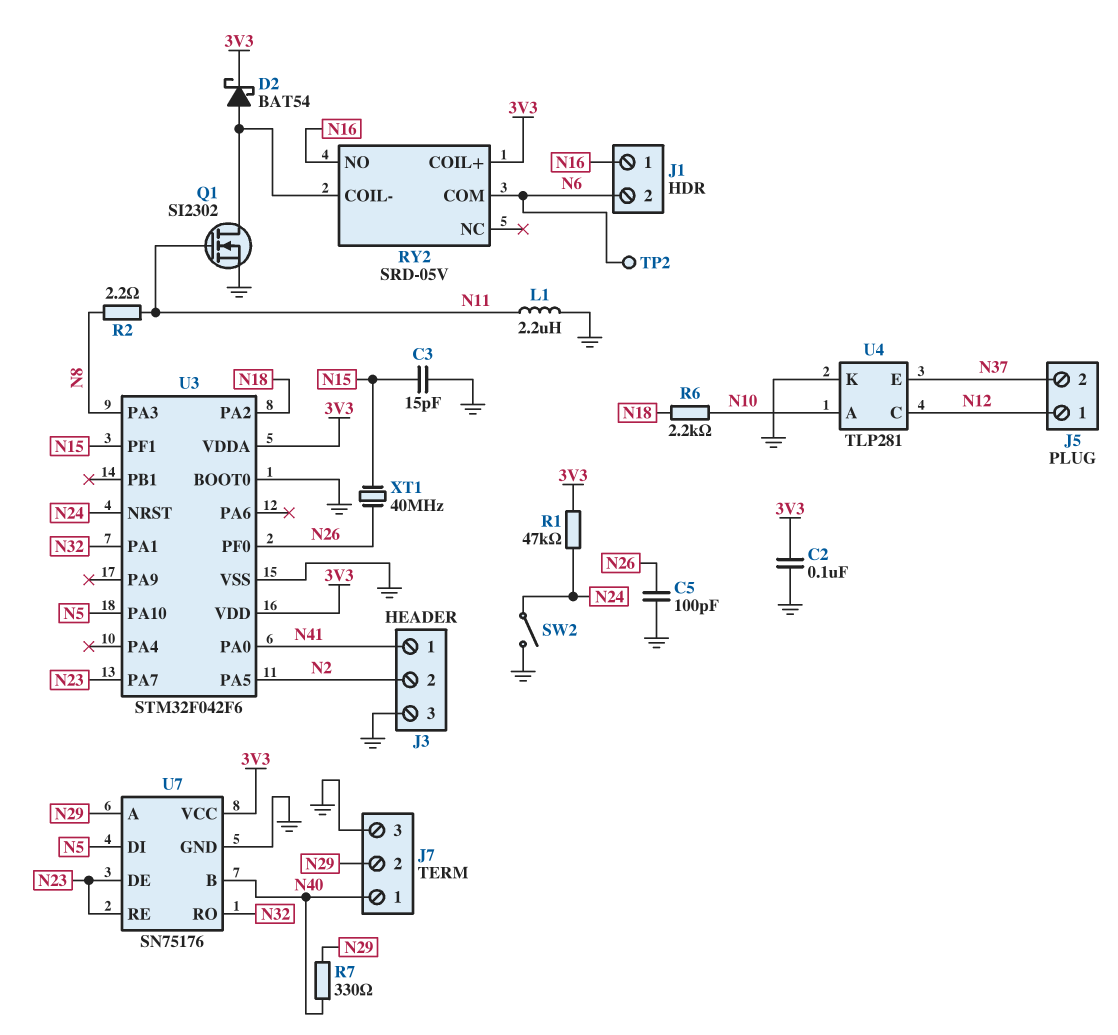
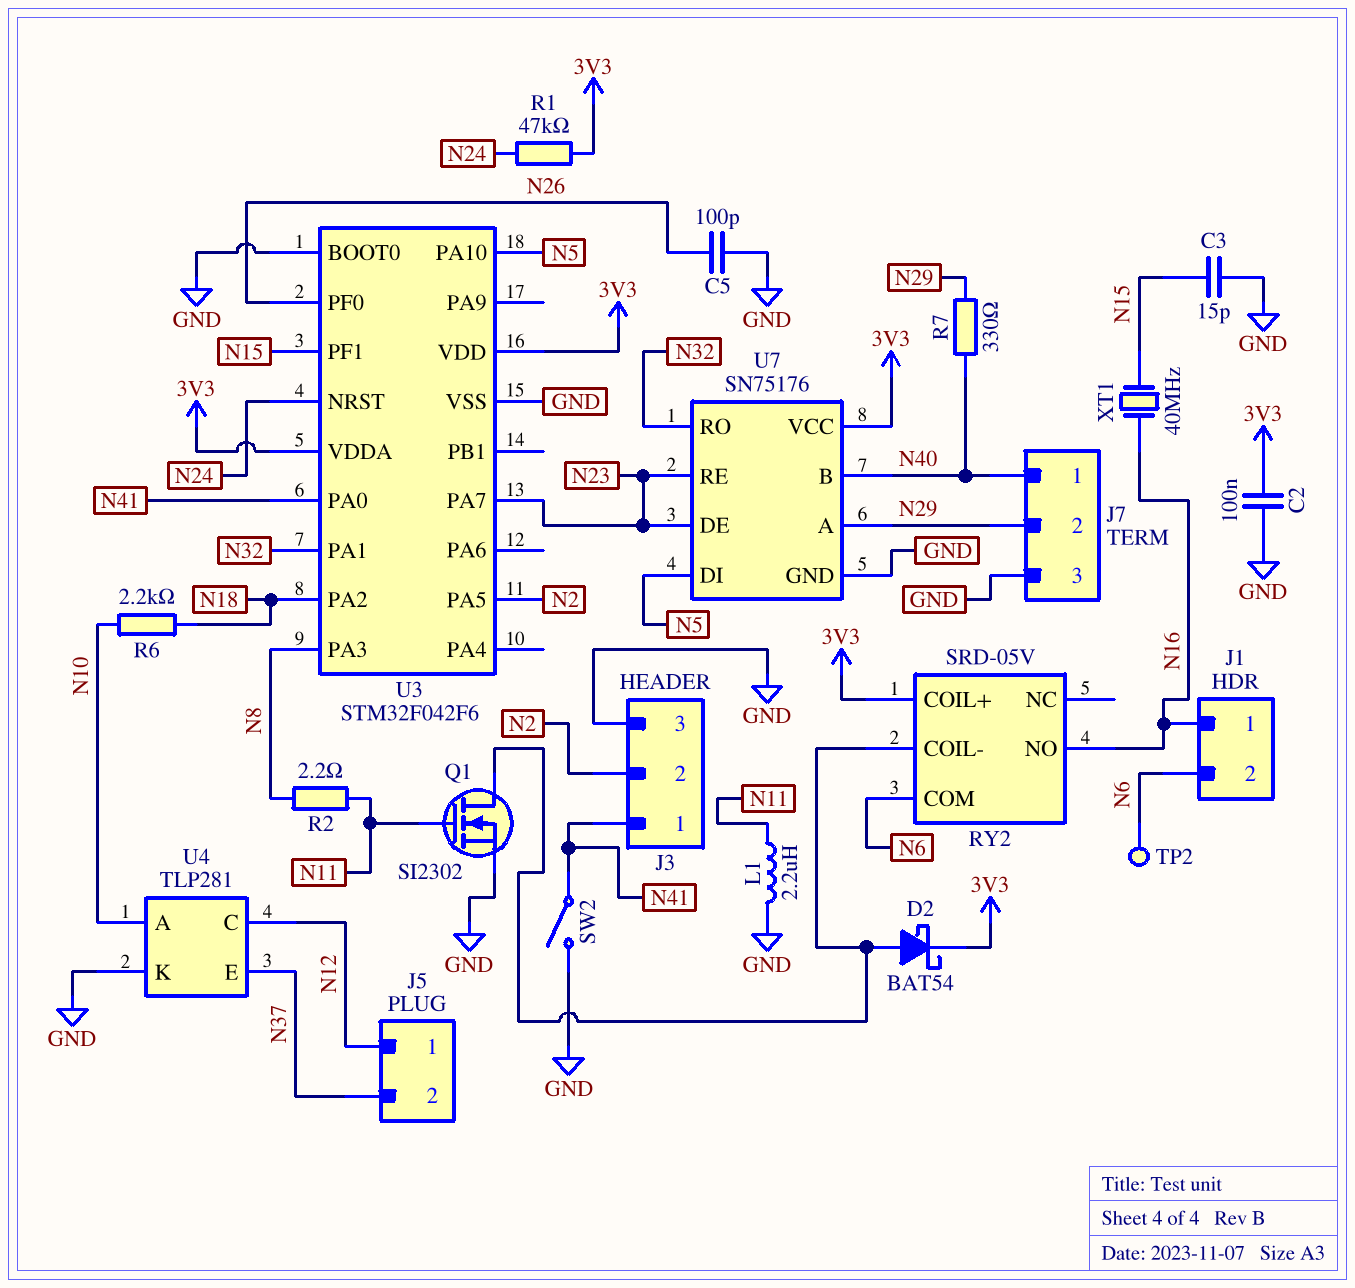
SW2: switch (GND, N24) -> switch (GND, N41)
XT1: 40MHz (N15, N26) -> 40MHz (N15, N16)

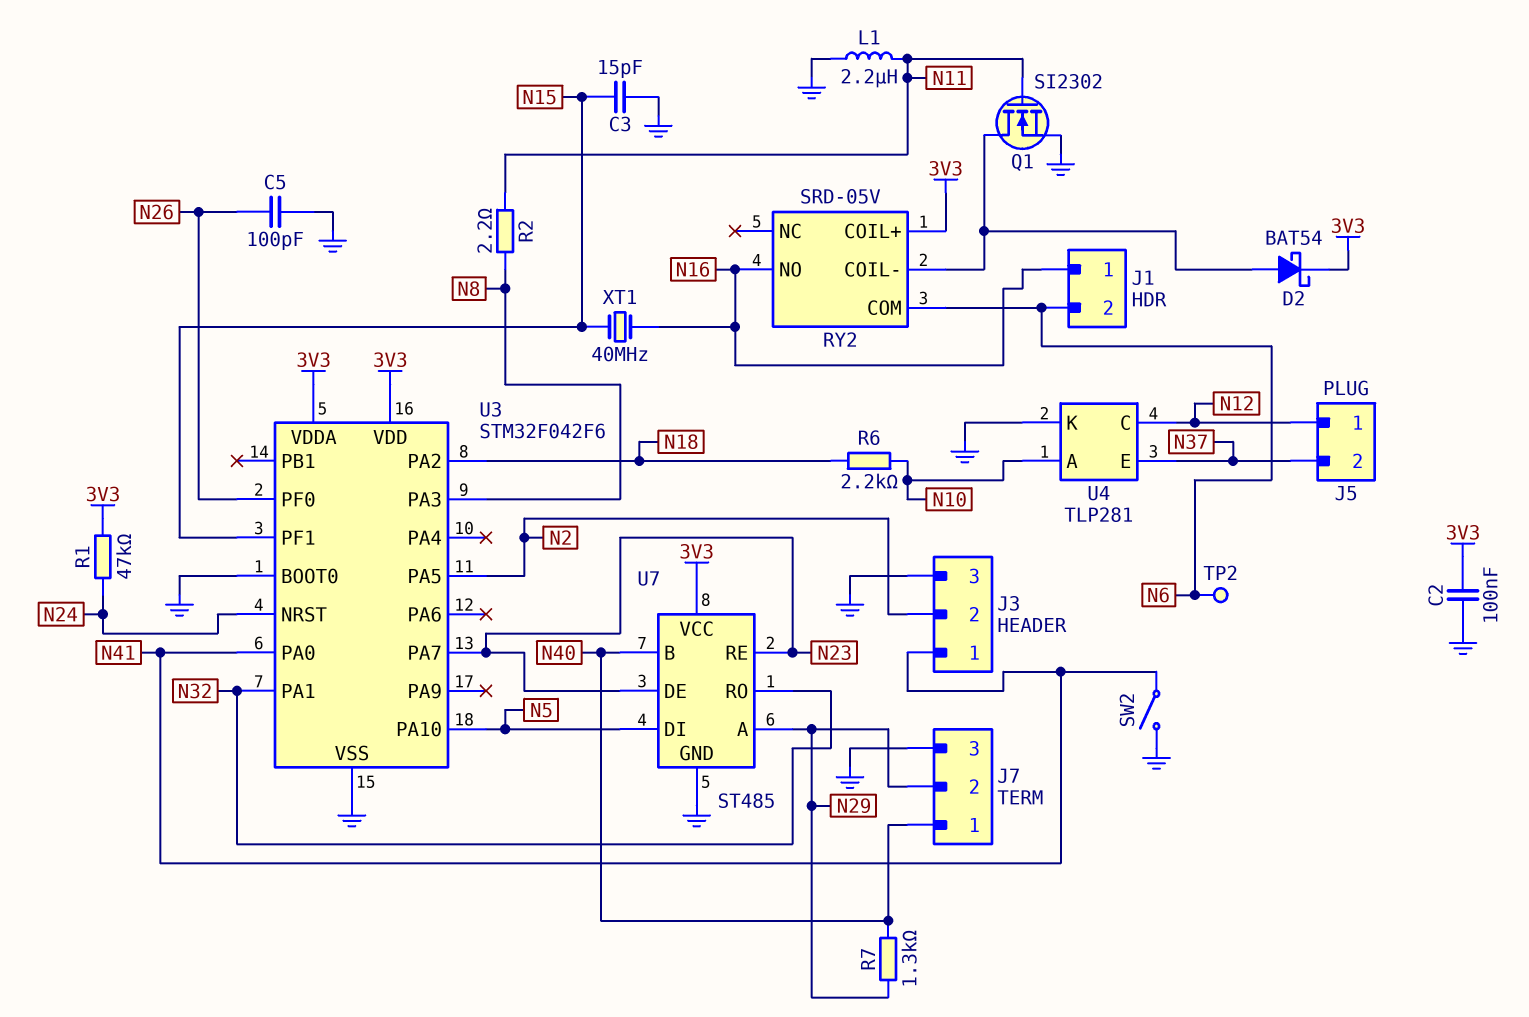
R7: 330 (N29, N40) -> 1.3k (N29, N40)
U7: SN75176 -> ST485

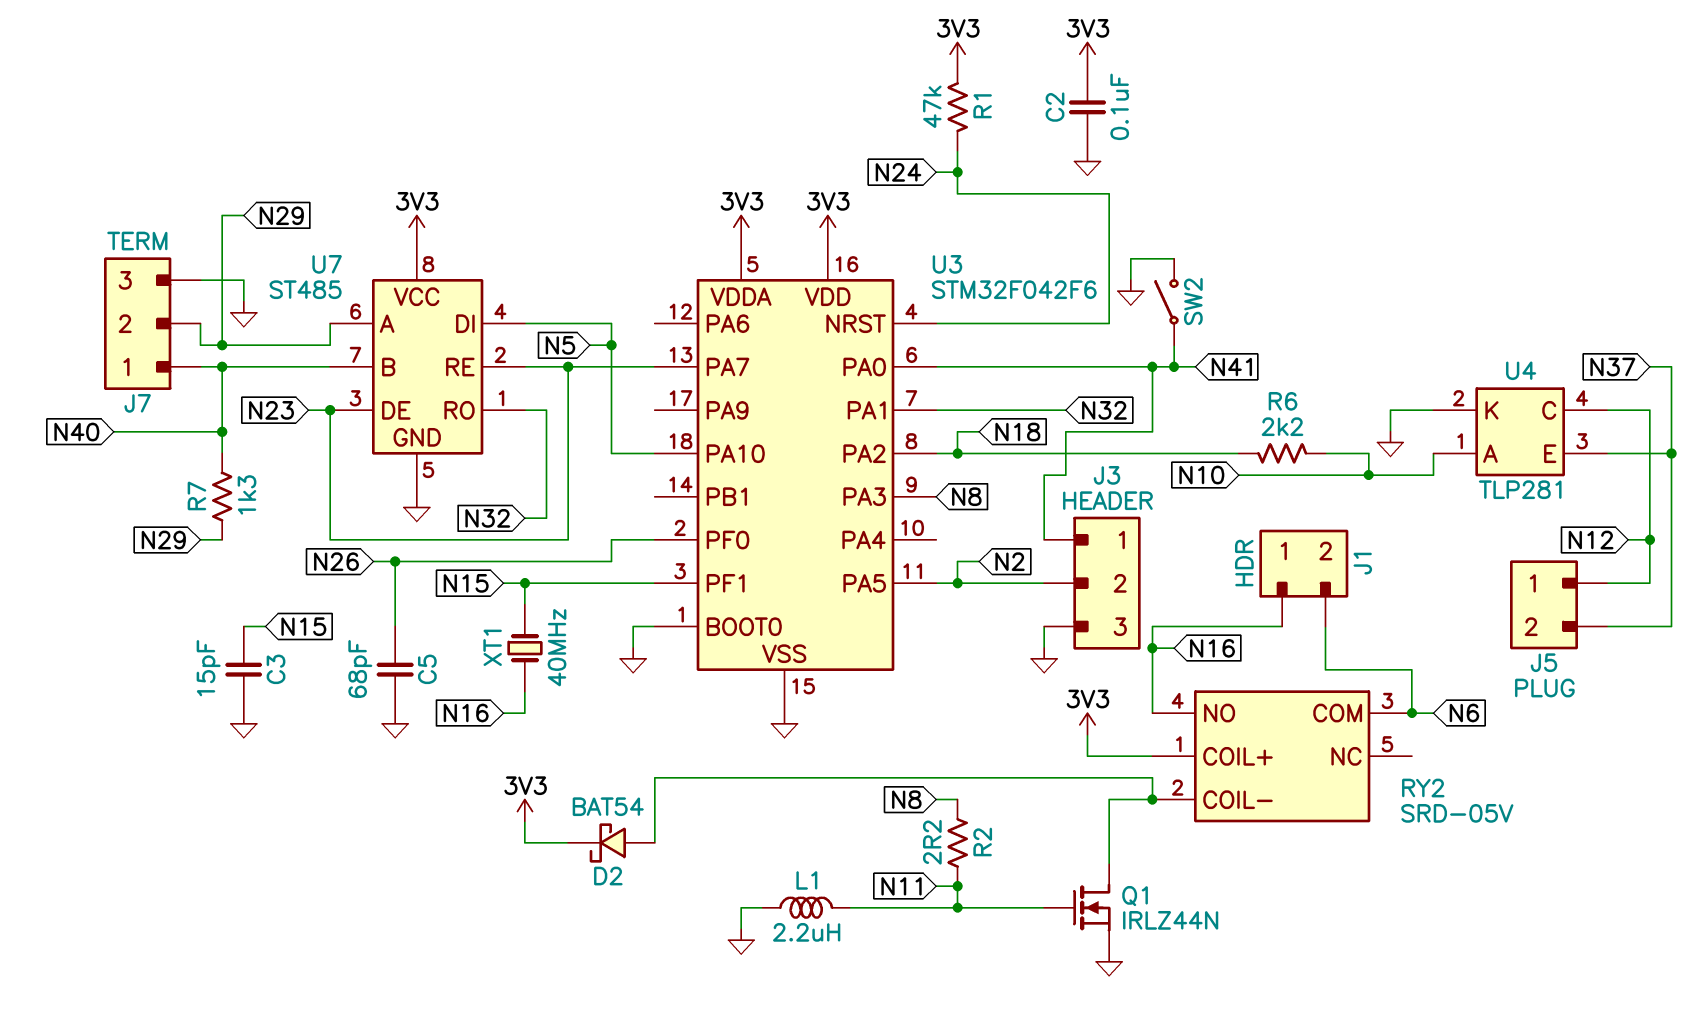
C5: 100pF (GND, N26) -> 68pF (GND, N26)
Q1: NMOS SI2302 (G N11, D RY2/COIL-, S GND) -> NMOS IRLZ44N (G N11, D RY2/COIL-, S GND)
TP2: test point (N6) -> none

